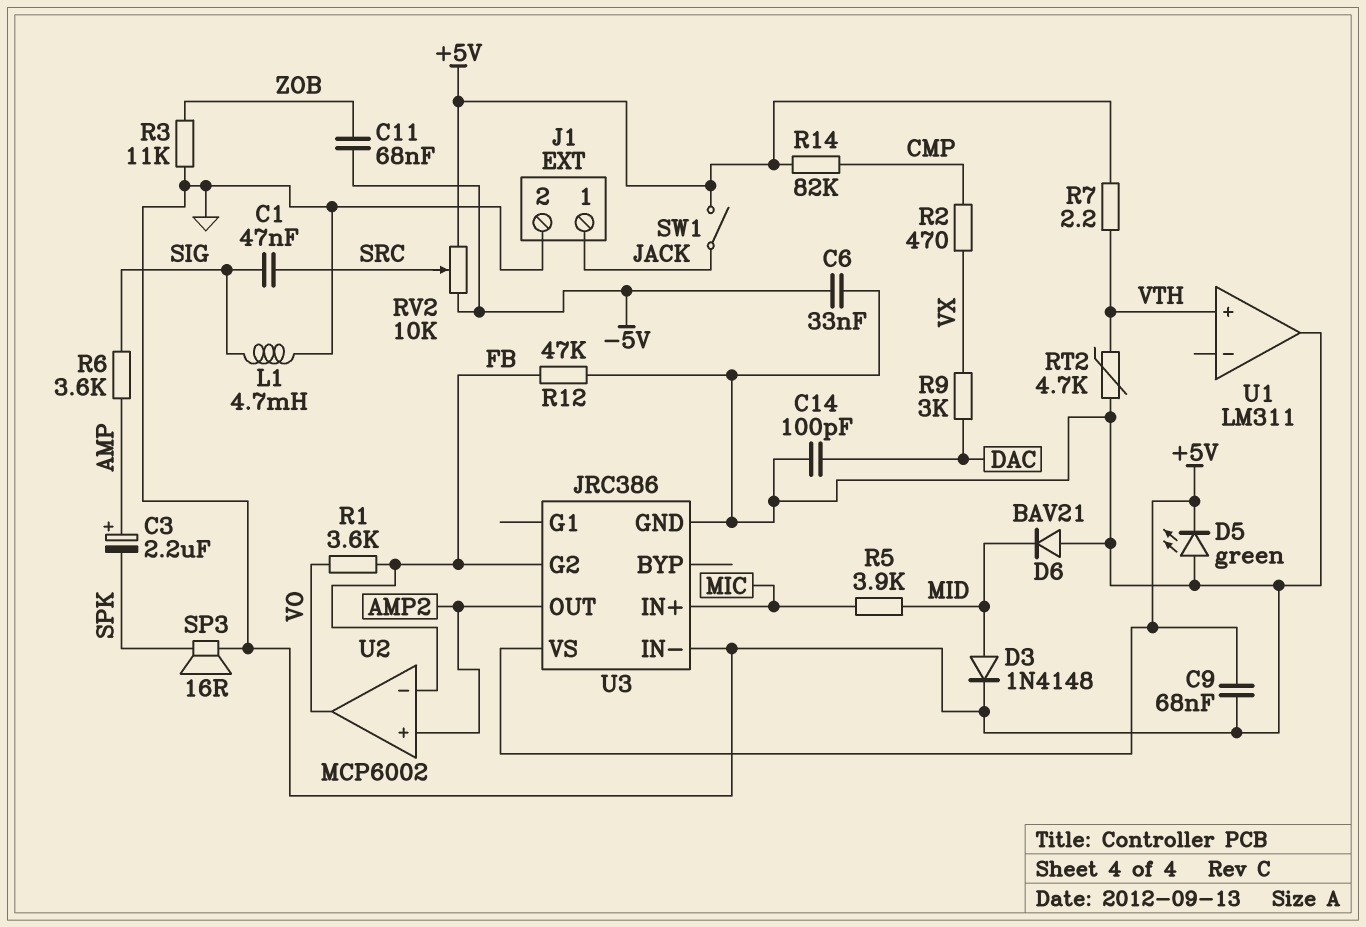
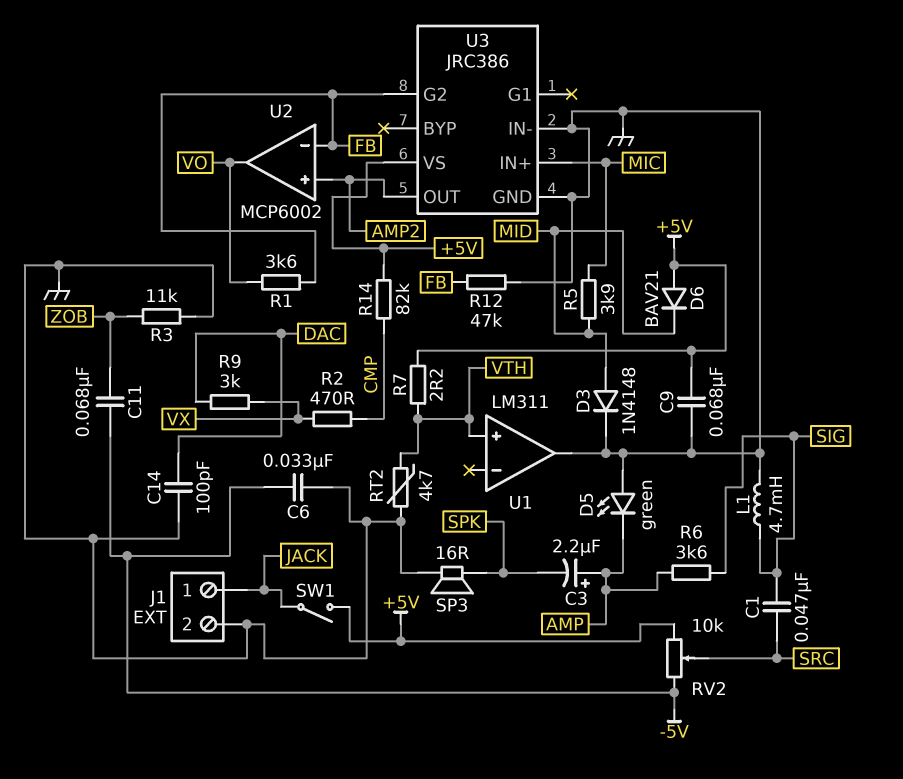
D5: LED green (A GND, K +5V) -> LED green (A GND, K AMP)
D6: diode BAV21 (A GND, K MID) -> diode BAV21 (A +5V, K MID)

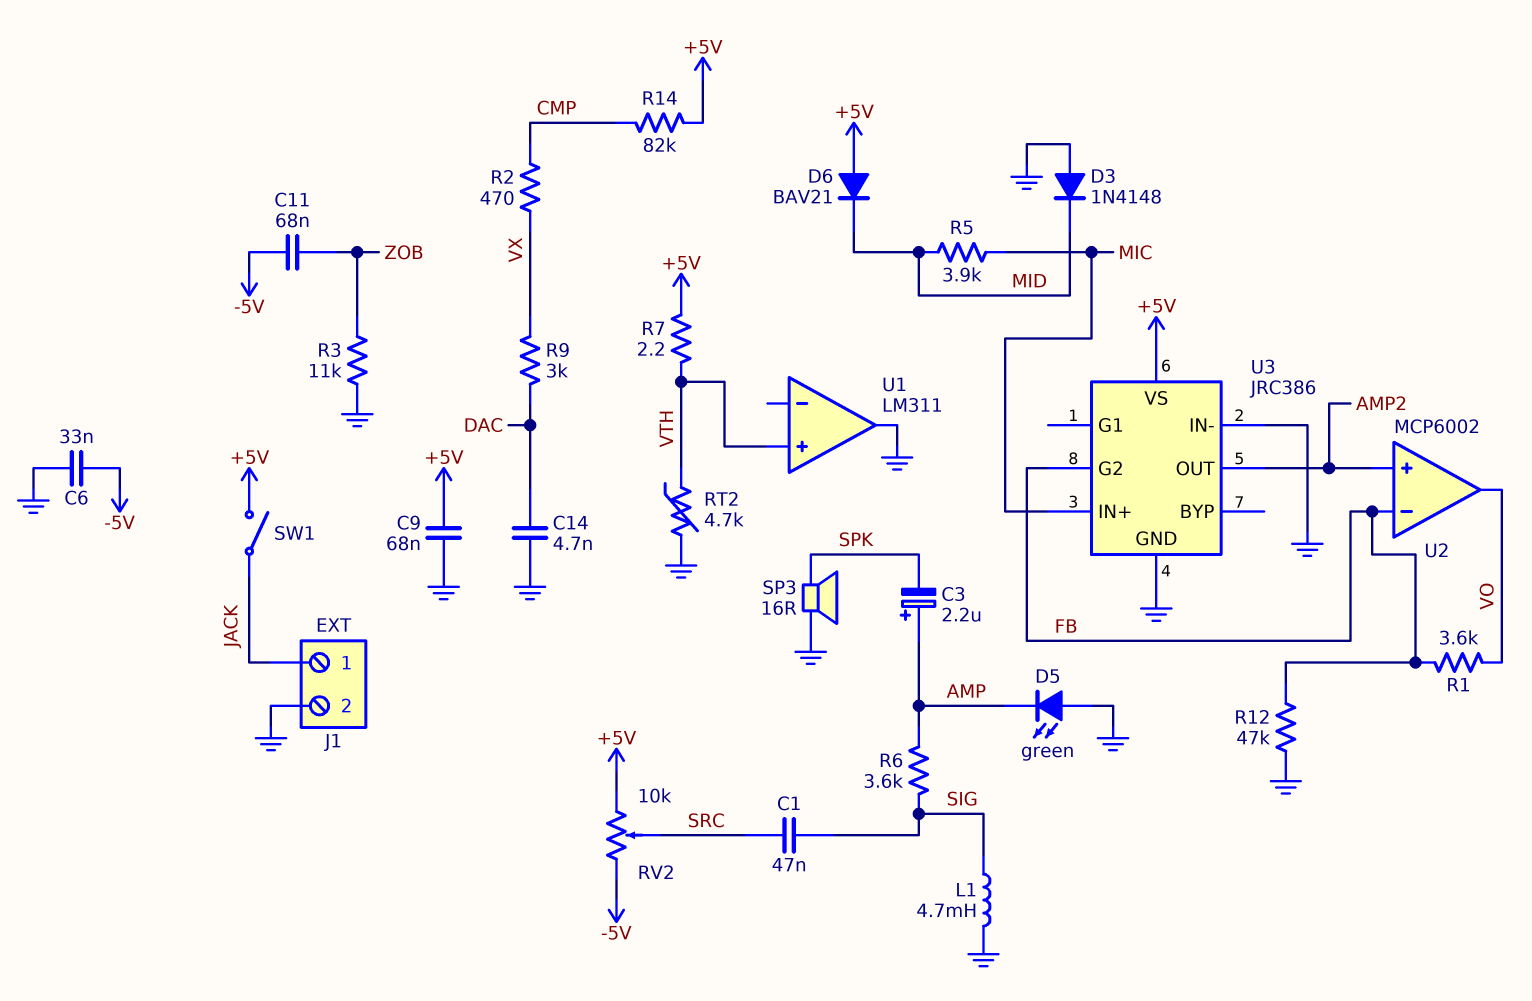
C14: 100pF (DAC, GND) -> 4.7nF (DAC, GND)
D3: diode 1N4148 (A MID, K GND) -> diode 1N4148 (A GND, K MID)

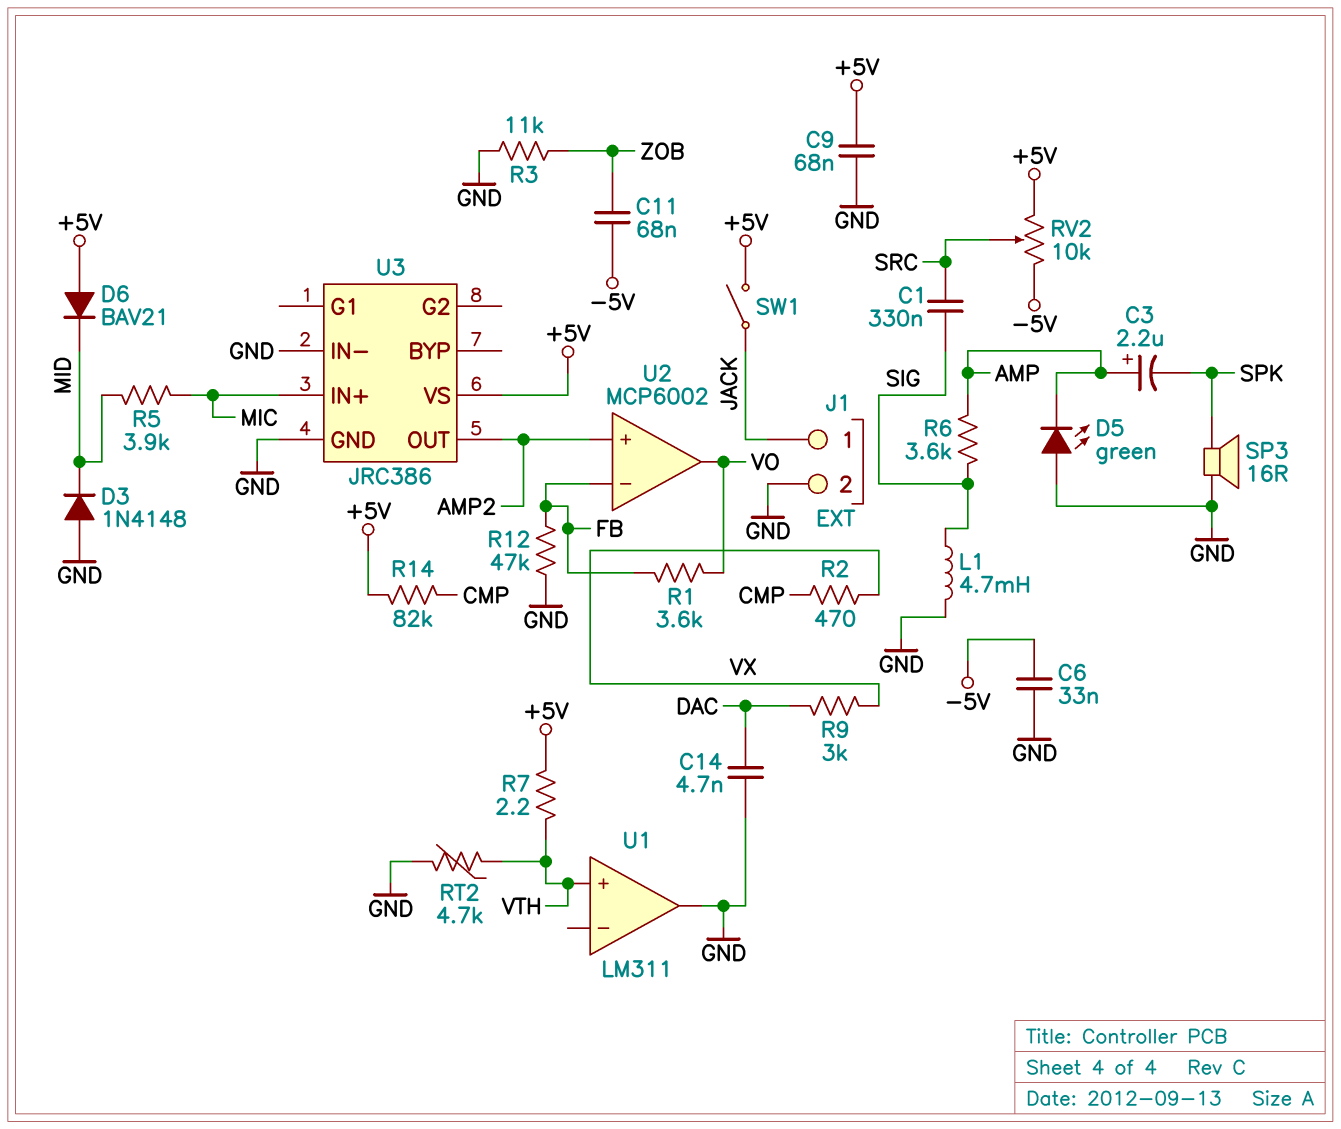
C1: 47nF (SIG, SRC) -> 330nF (SIG, SRC)
U3 pin G2: FB -> none

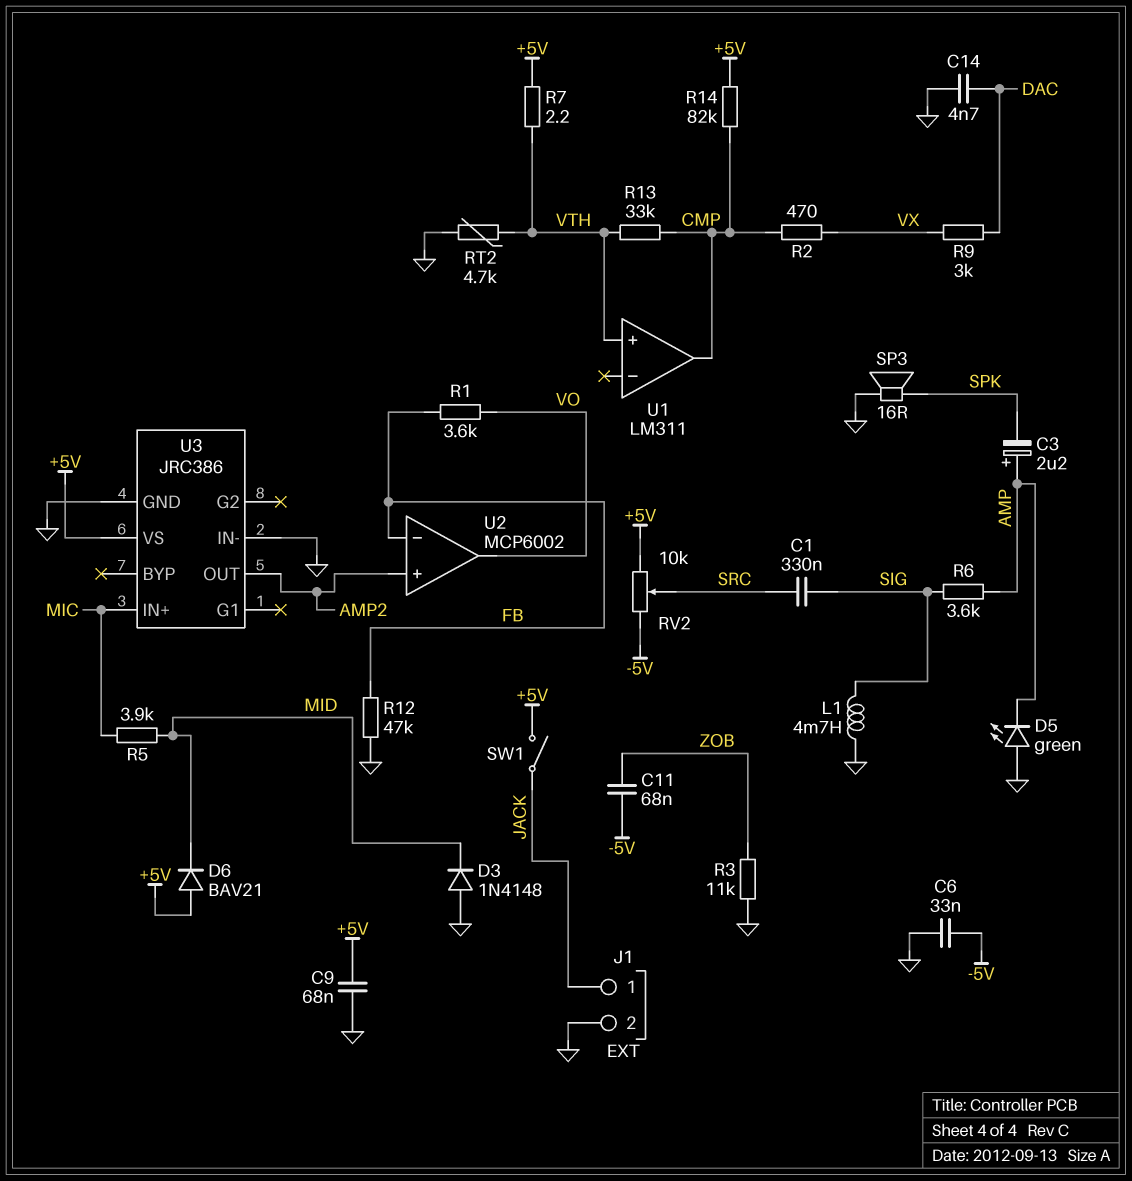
R13: none -> 33k (CMP, VTH)
U1 pin out: GND -> CMP

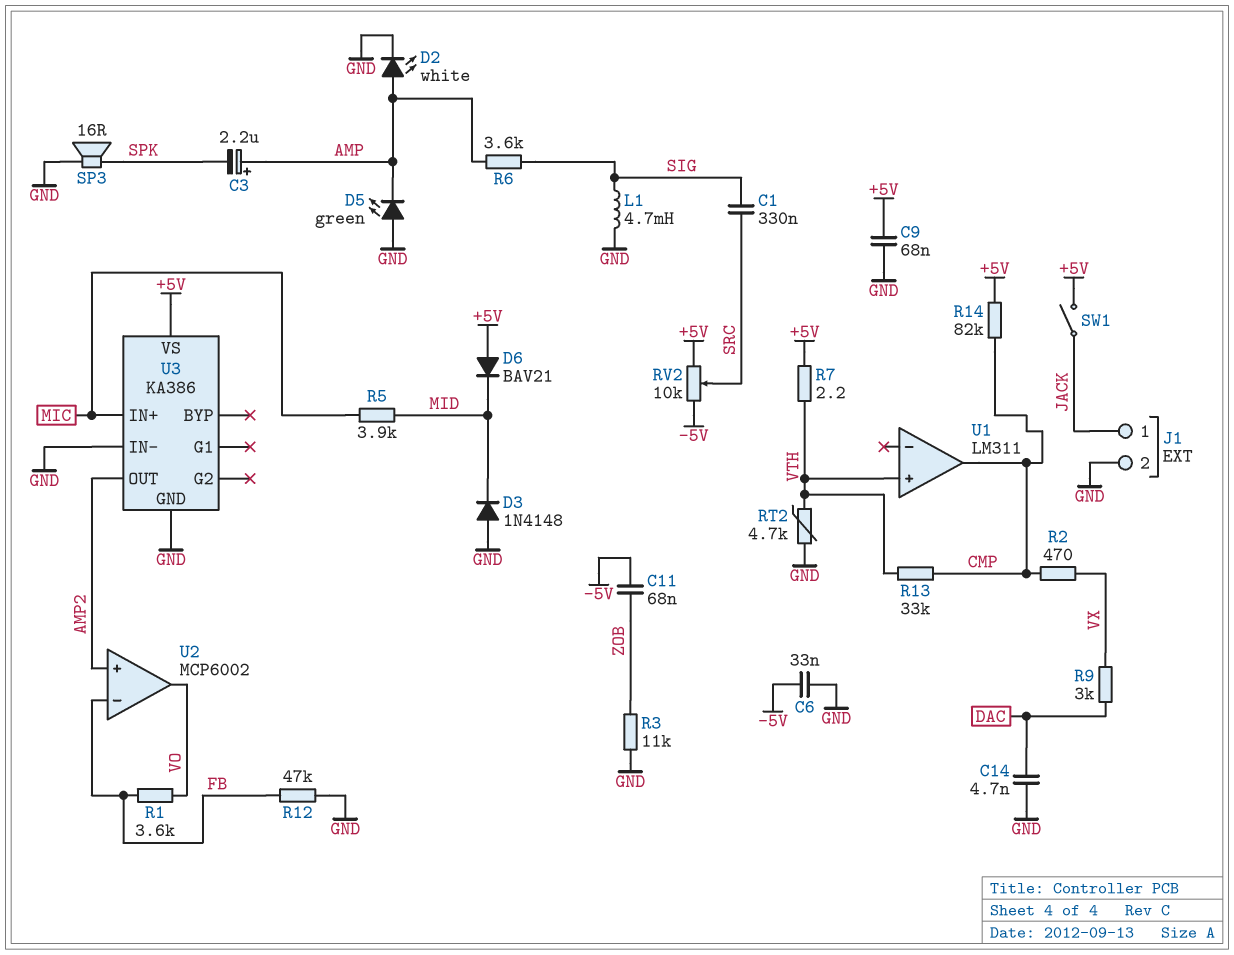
D2: none -> LED white (A AMP, K GND)
U3: JRC386 -> KA386

